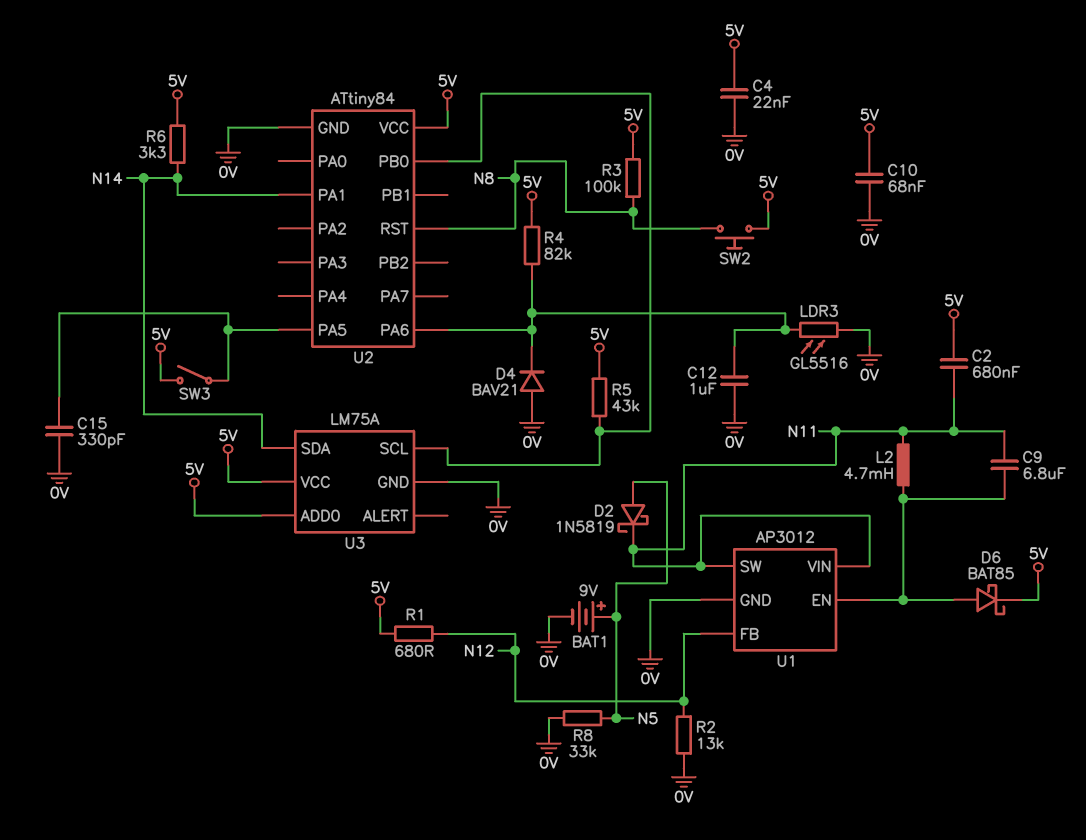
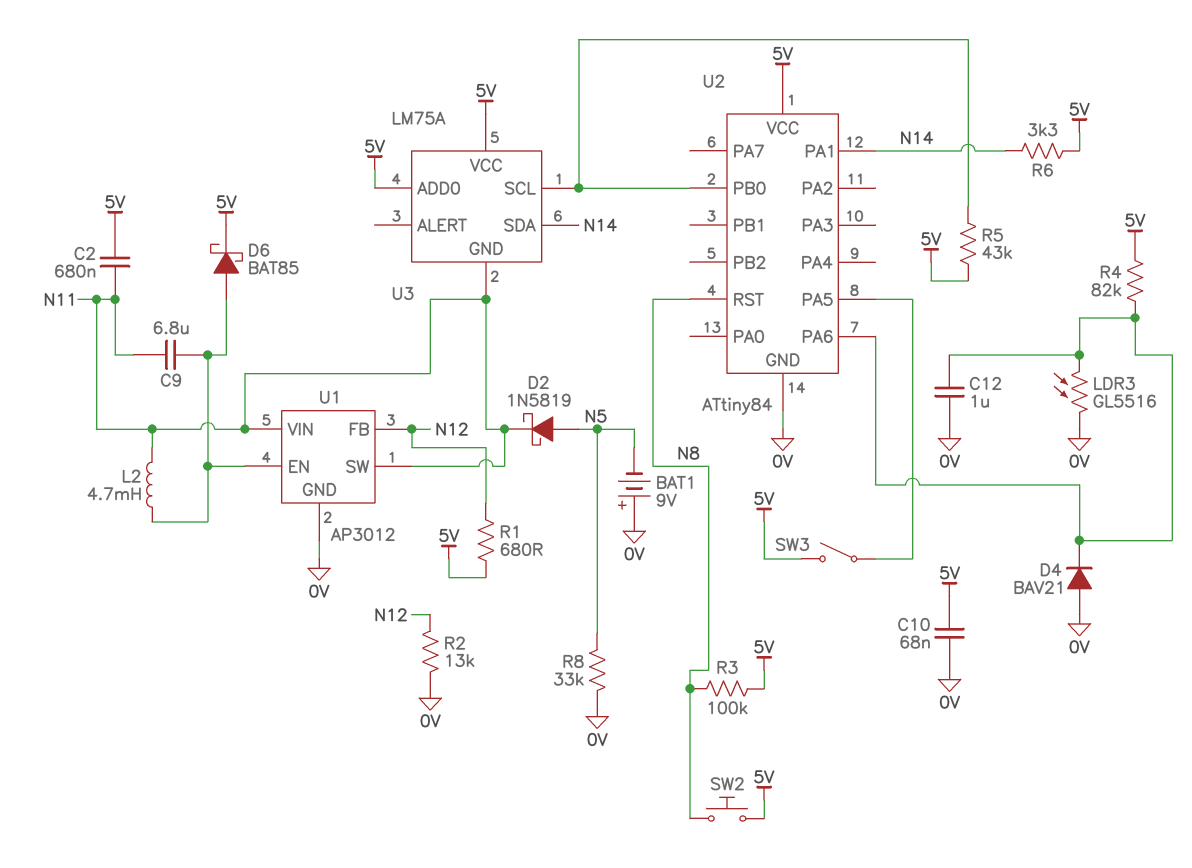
BAT1: 9V (plus N5, minus 0V) -> 9V (plus 0V, minus N5)
C4: 22nF (0V, 5V) -> none
C15: 330pF (0V, U2/PA5) -> none
U3 pin GND: 0V -> N11

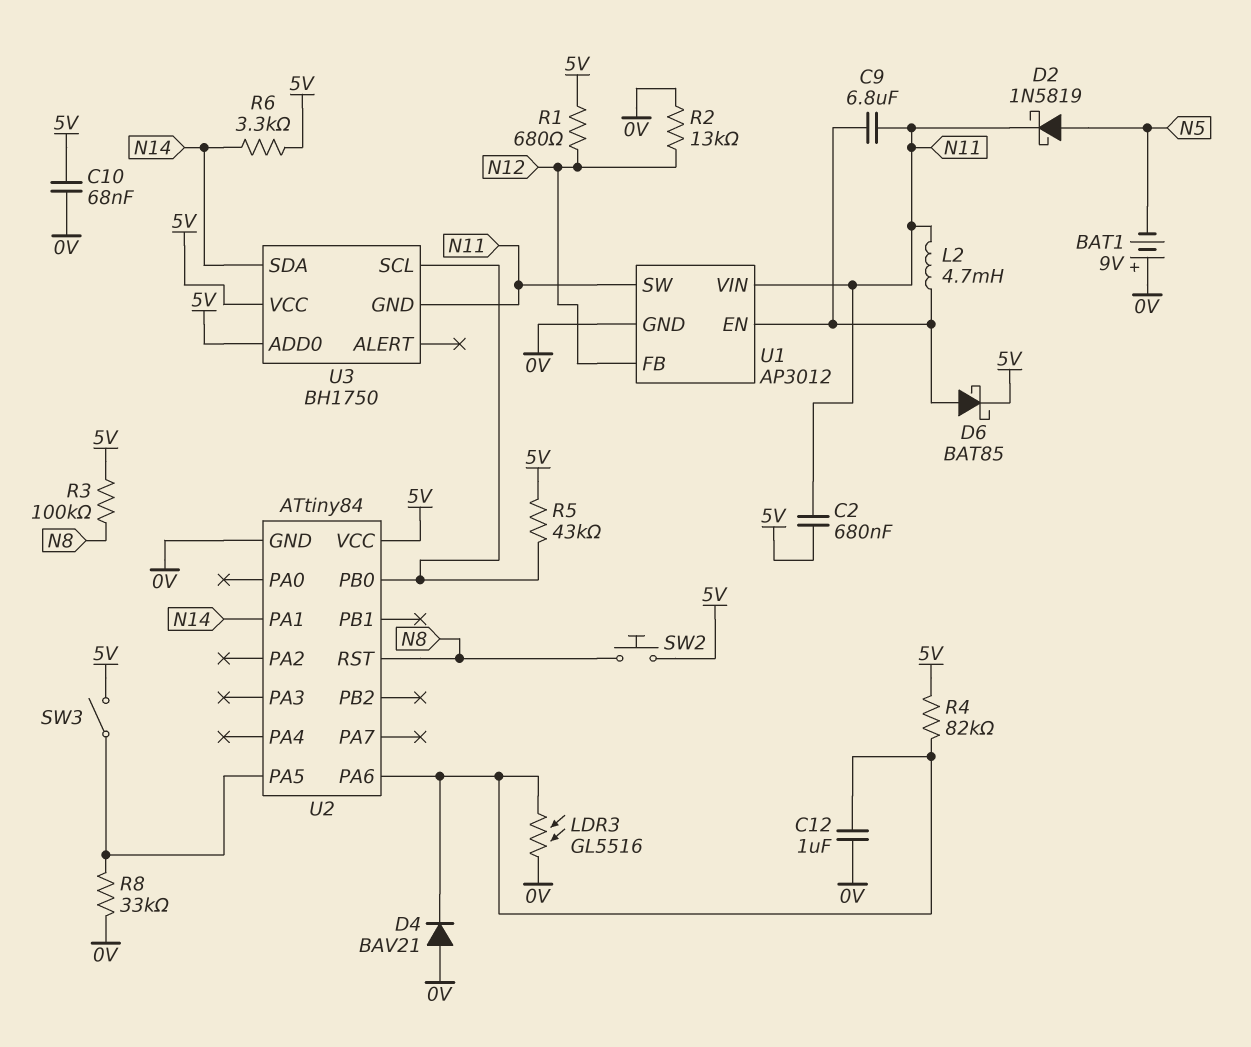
R8: 33k (0V, N5) -> 33k (0V, U2/PA5)
U3: LM75A -> BH1750

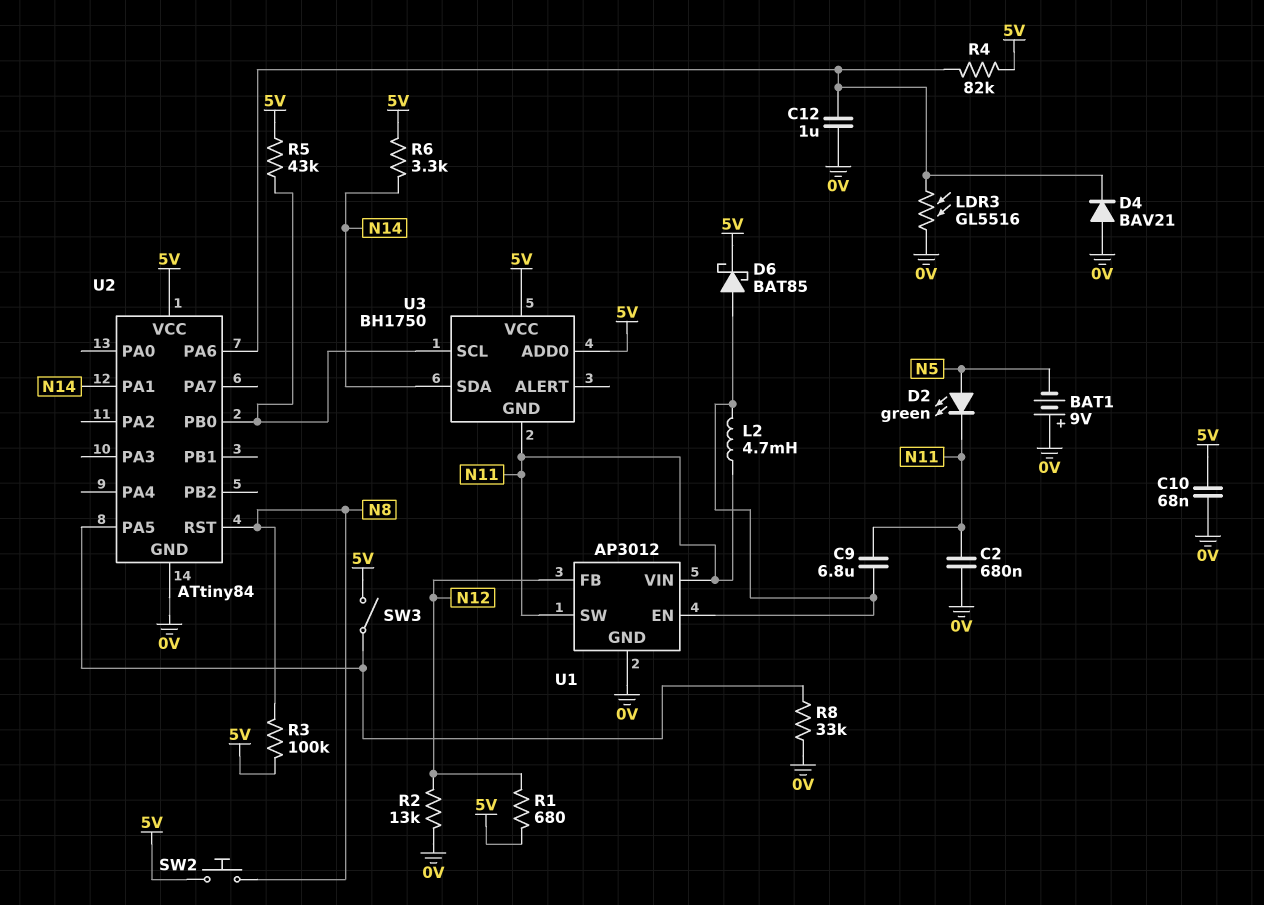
C2: 680nF (5V, N11) -> 680nF (0V, N11)
D2: schottky 1N5819 (A N5, K N11) -> LED green (A N5, K N11)

